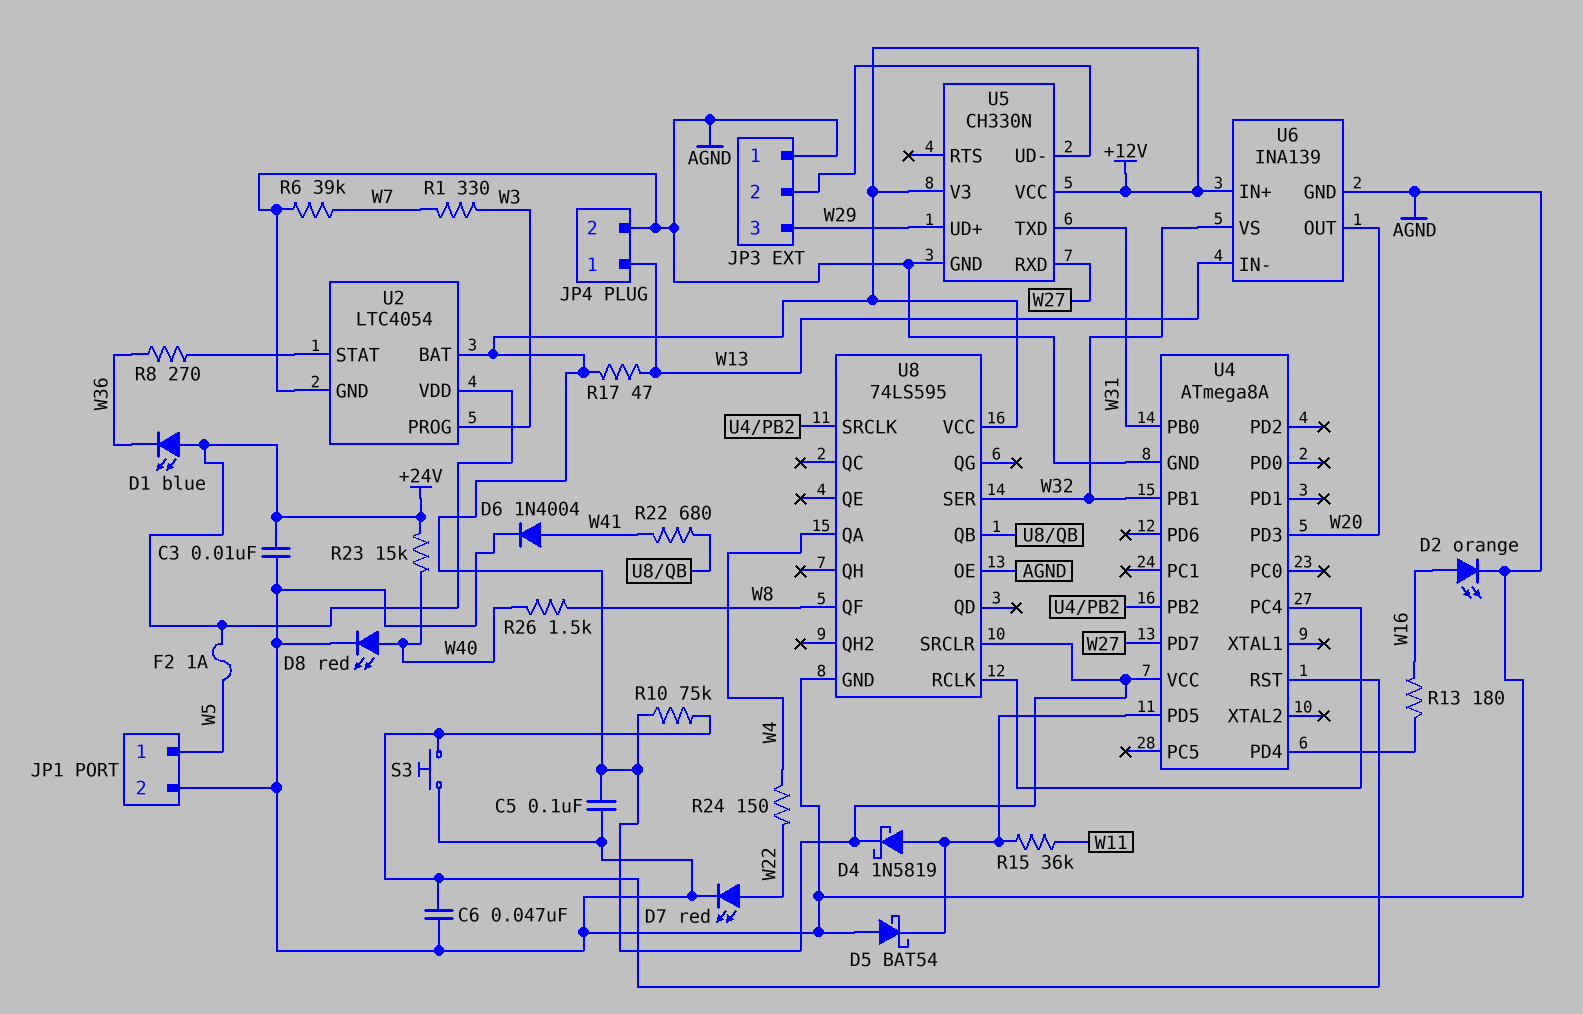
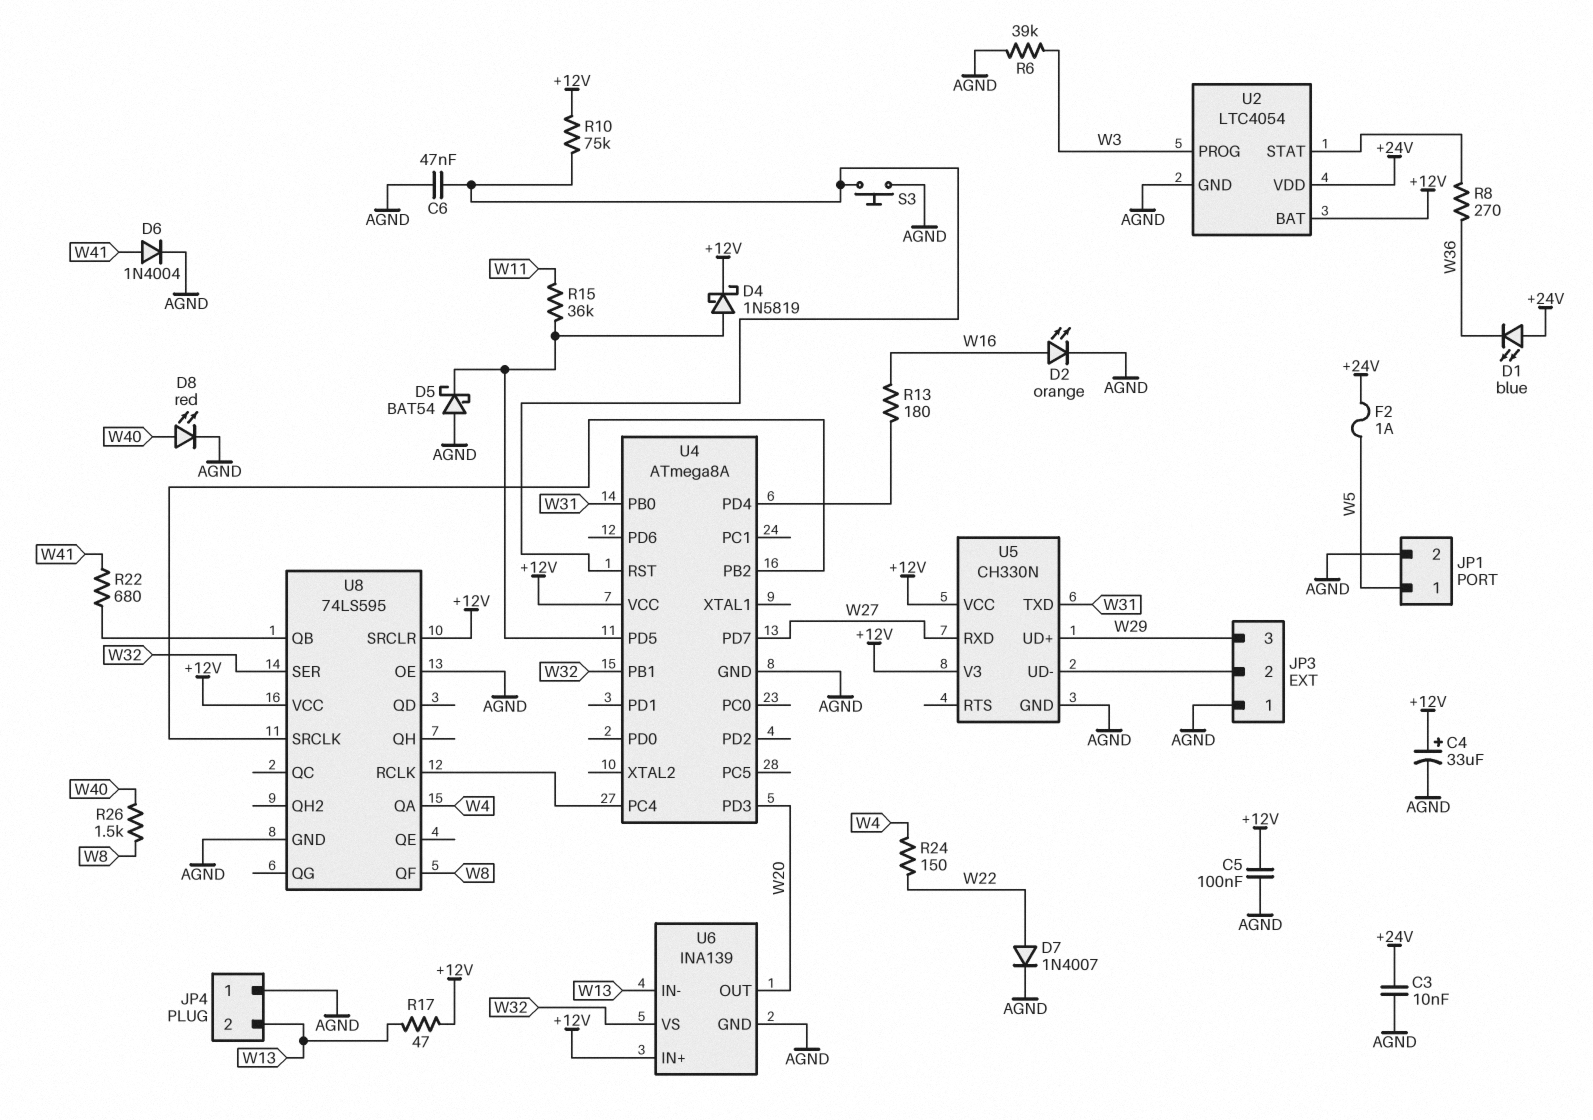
C4: none -> 33uF (plus +12V, minus AGND)
D7: LED red (A W22, K AGND) -> diode 1N4007 (A W22, K AGND)
JP4 pin 1: W13 -> AGND
JP4 pin 2: AGND -> W13
R1: 330 (W3, W7) -> none
R6: 39k (AGND, W7) -> 39k (AGND, W3)
R23: 15k (+24V, W40) -> none

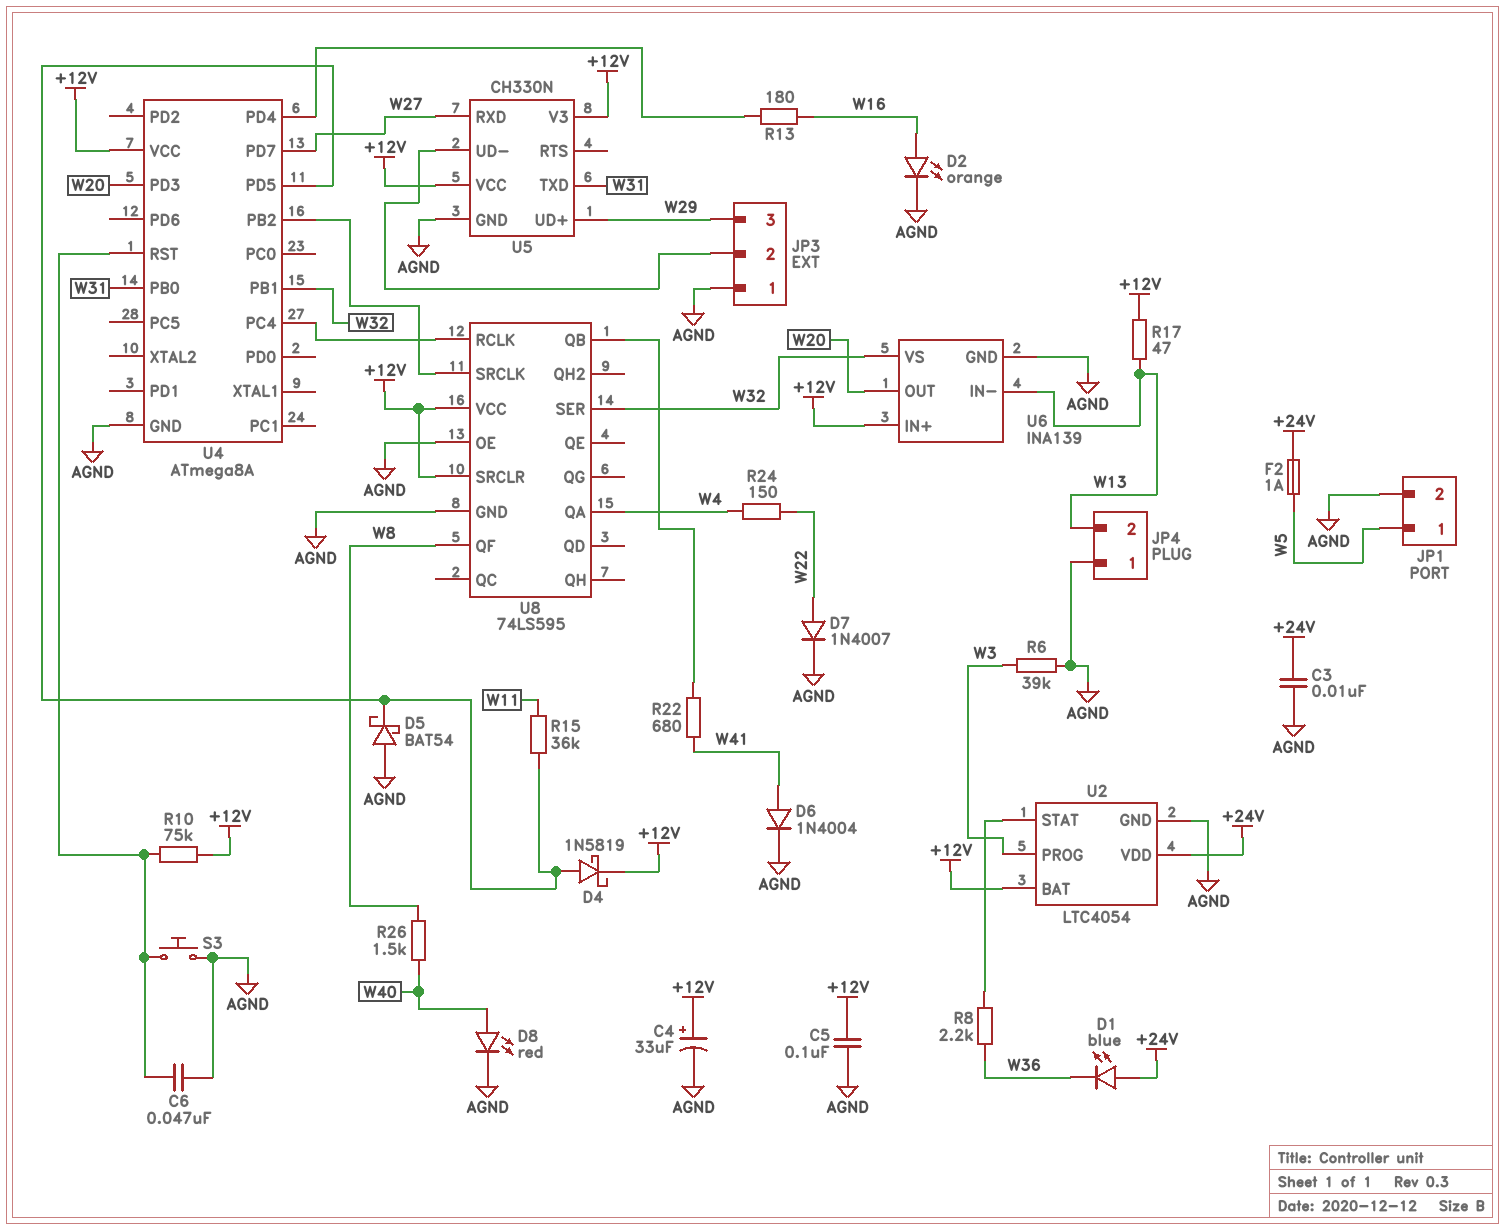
R8: 270 (U2/STAT, W36) -> 2.2k (U2/STAT, W36)

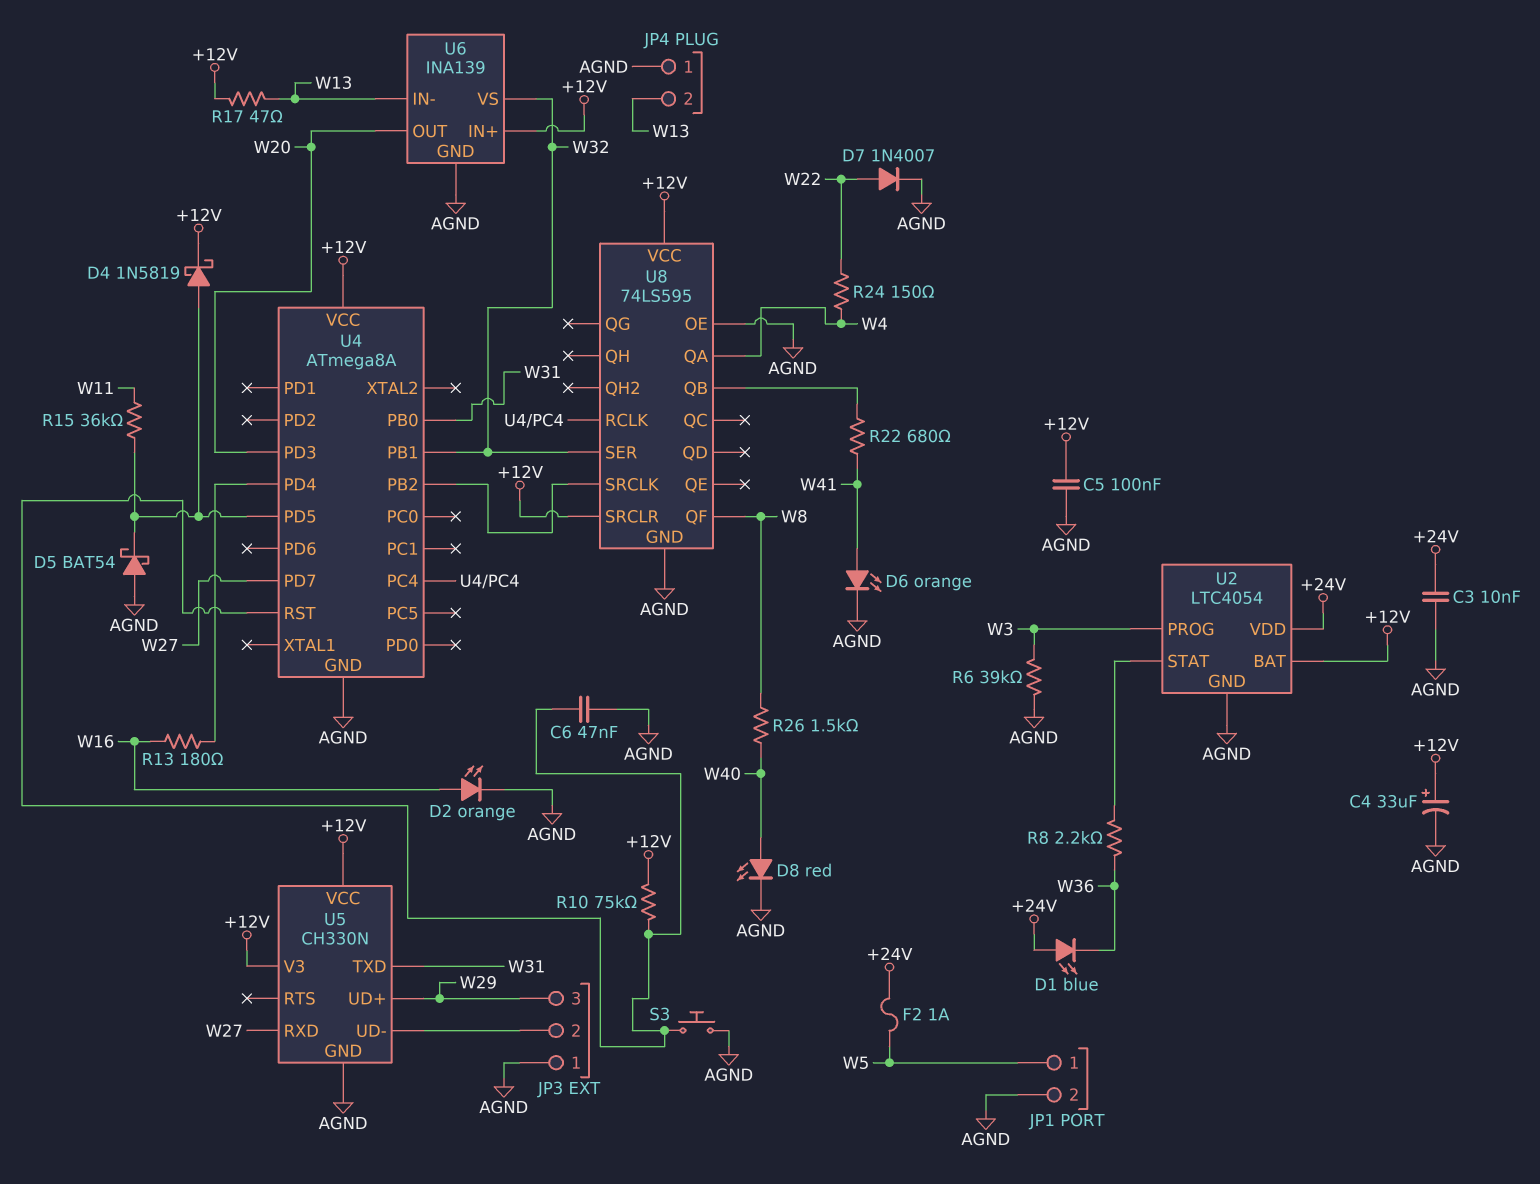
D6: diode 1N4004 (A W41, K AGND) -> LED orange (A W41, K AGND)

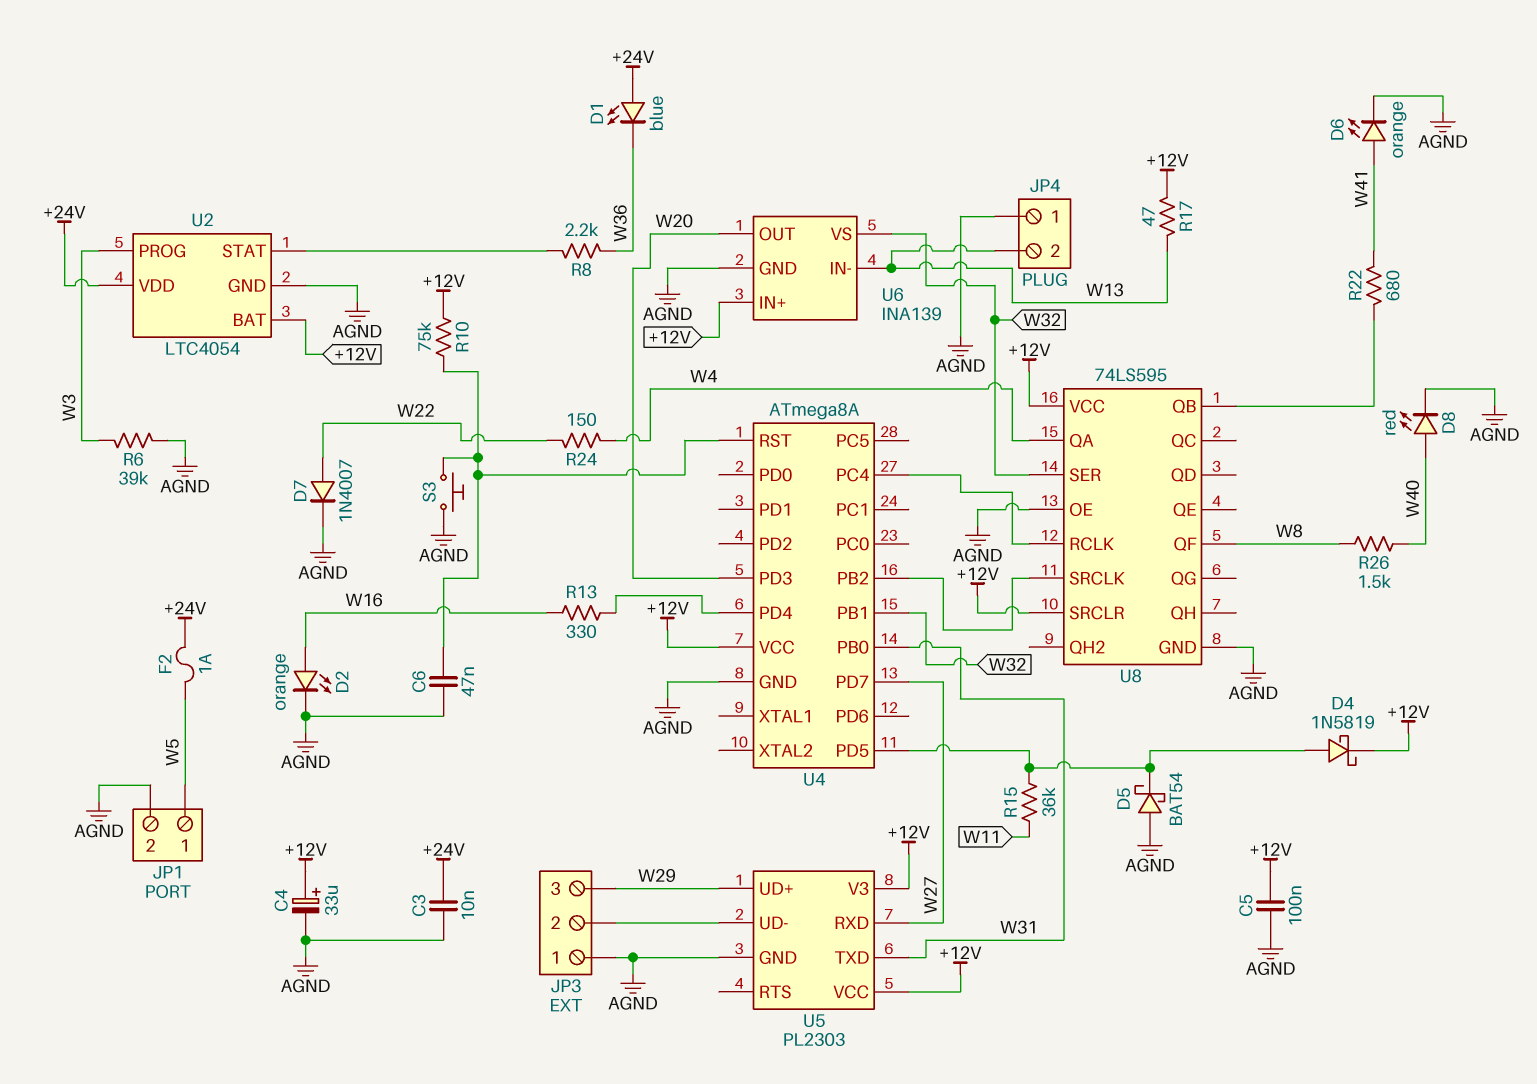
R13: 180 (U4/PD4, W16) -> 330 (U4/PD4, W16)
U5: CH330N -> PL2303

